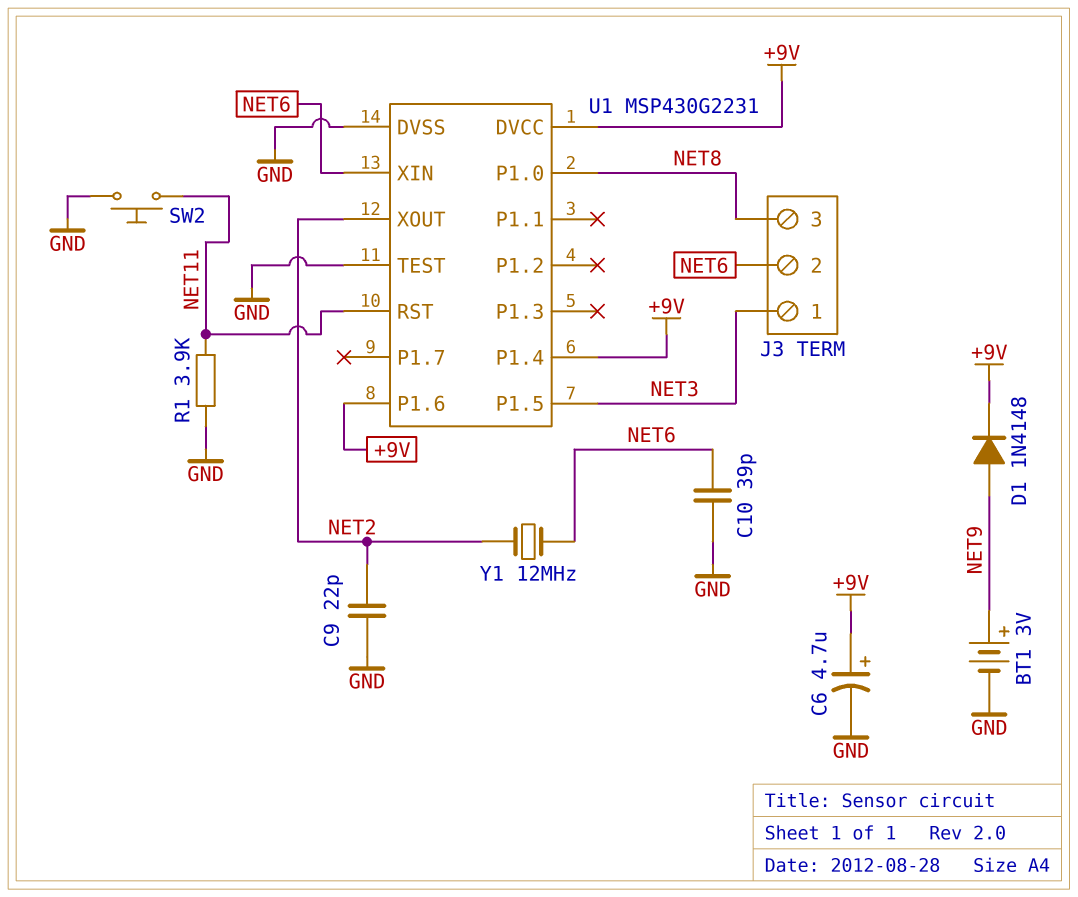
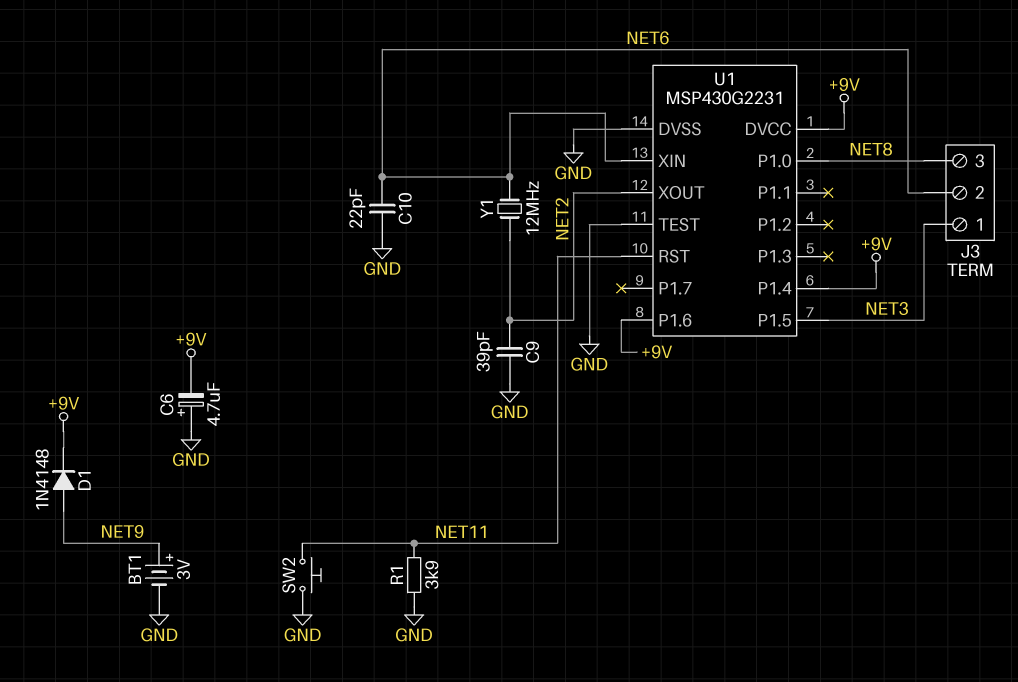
C6: 4.7uF (plus +9V, minus GND) -> 4.7uF (plus GND, minus +9V)
C9: 22pF (GND, NET2) -> 39pF (GND, NET2)
C10: 39pF (GND, NET6) -> 22pF (GND, NET6)

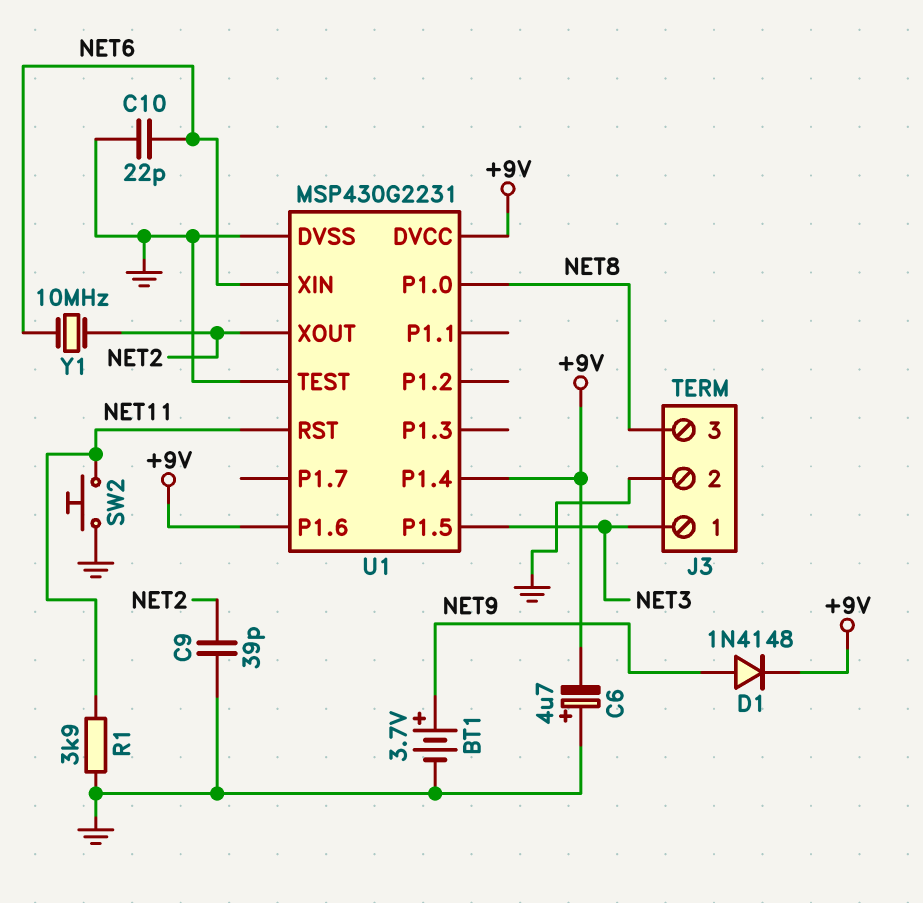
BT1: 3V (plus NET9, minus GND) -> 3.7V (plus NET9, minus GND)
J3 pin 2: NET6 -> GND
Y1: 12MHz (NET2, NET6) -> 10MHz (NET2, NET6)

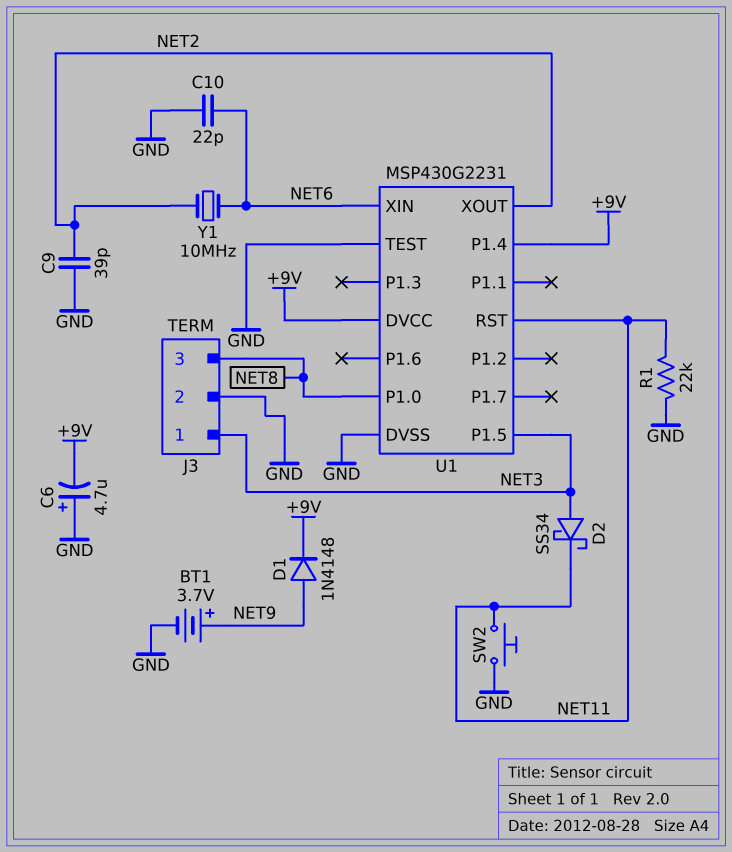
D2: none -> schottky SS34 (A NET3, K NET11)
R1: 3.9k (GND, NET11) -> 22k (GND, NET11)
U1 pin P1.6: +9V -> none

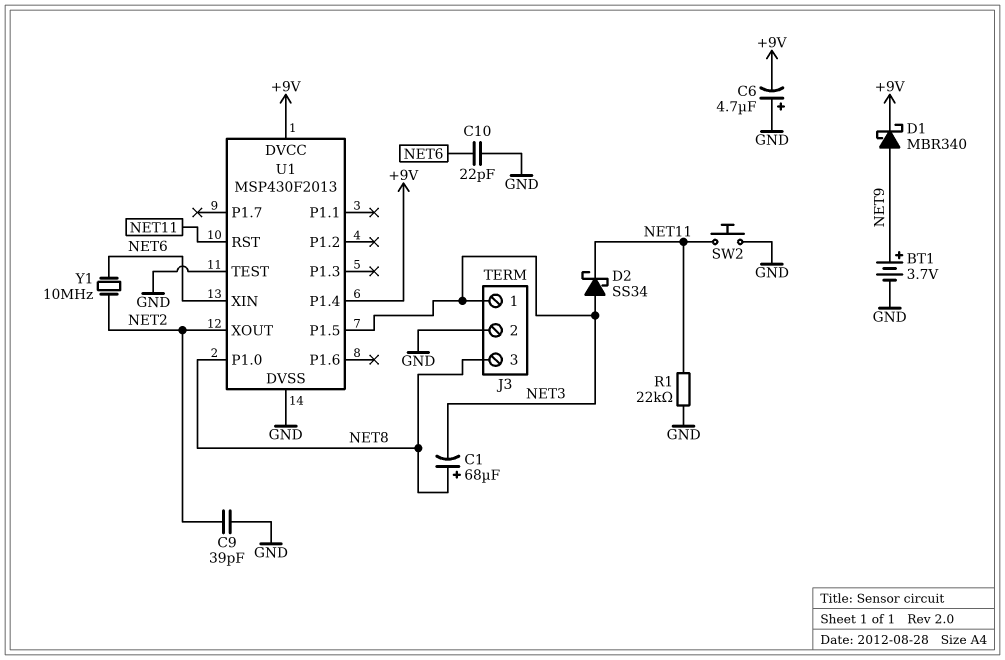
C1: none -> 68uF (plus NET8, minus NET3)
D1: diode 1N4148 (A NET9, K +9V) -> schottky MBR340 (A NET9, K +9V)
U1: MSP430G2231 -> MSP430F2013

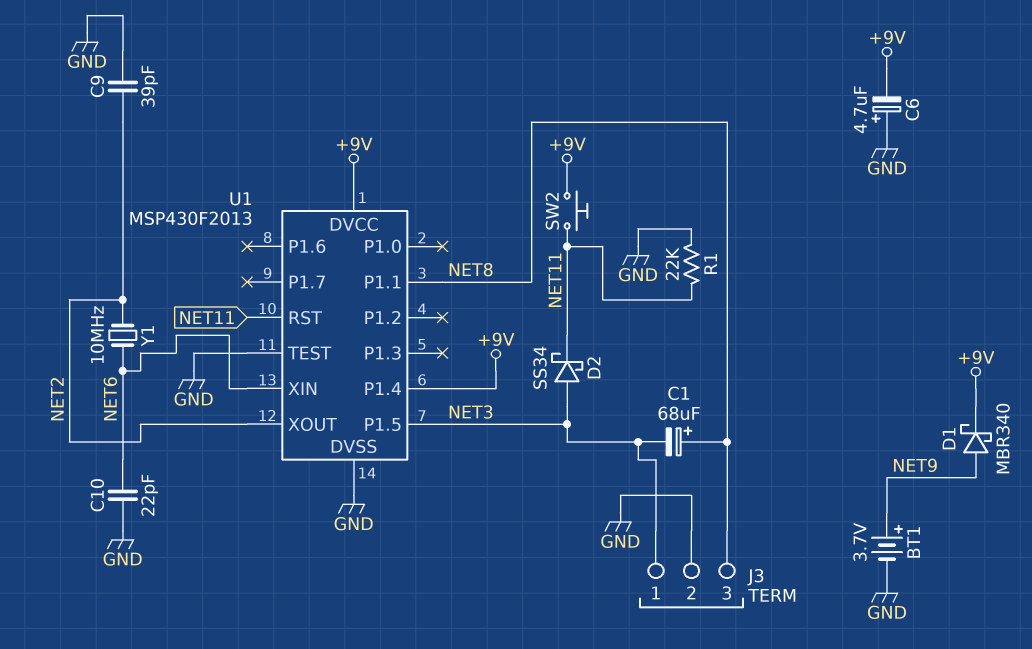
SW2: button (GND, NET11) -> button (+9V, NET11)
U1 pin P1.0: NET8 -> none
U1 pin P1.1: none -> NET8

